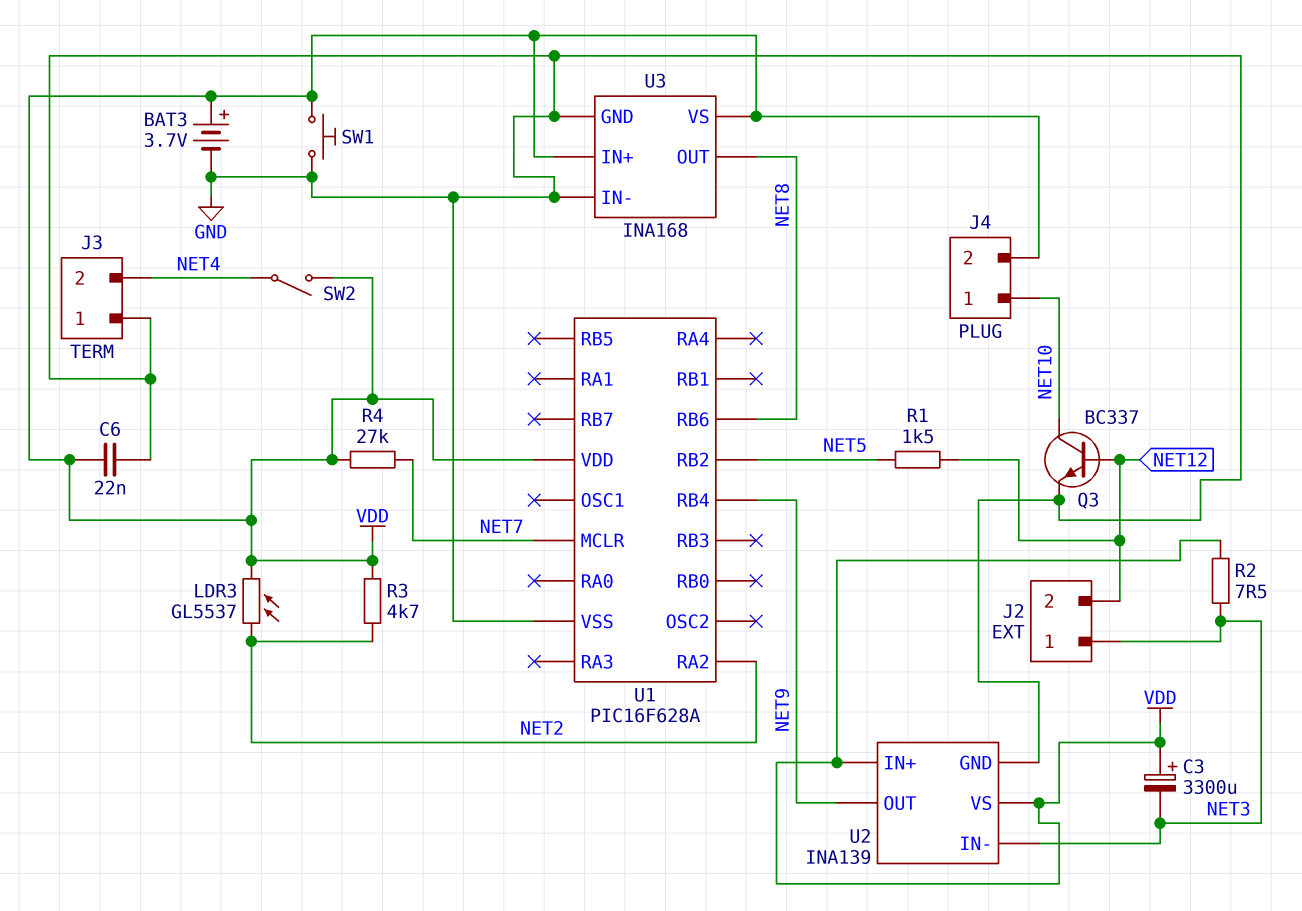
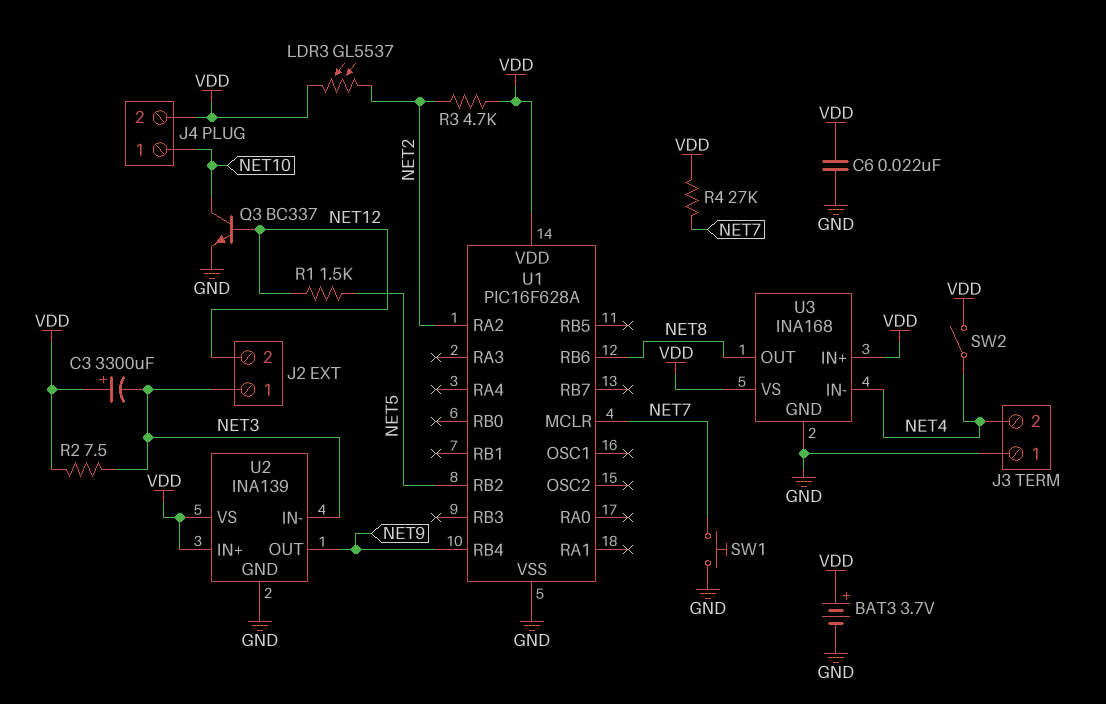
SW1: button (GND, VDD) -> button (GND, NET7)
U3 pin IN-: GND -> NET4

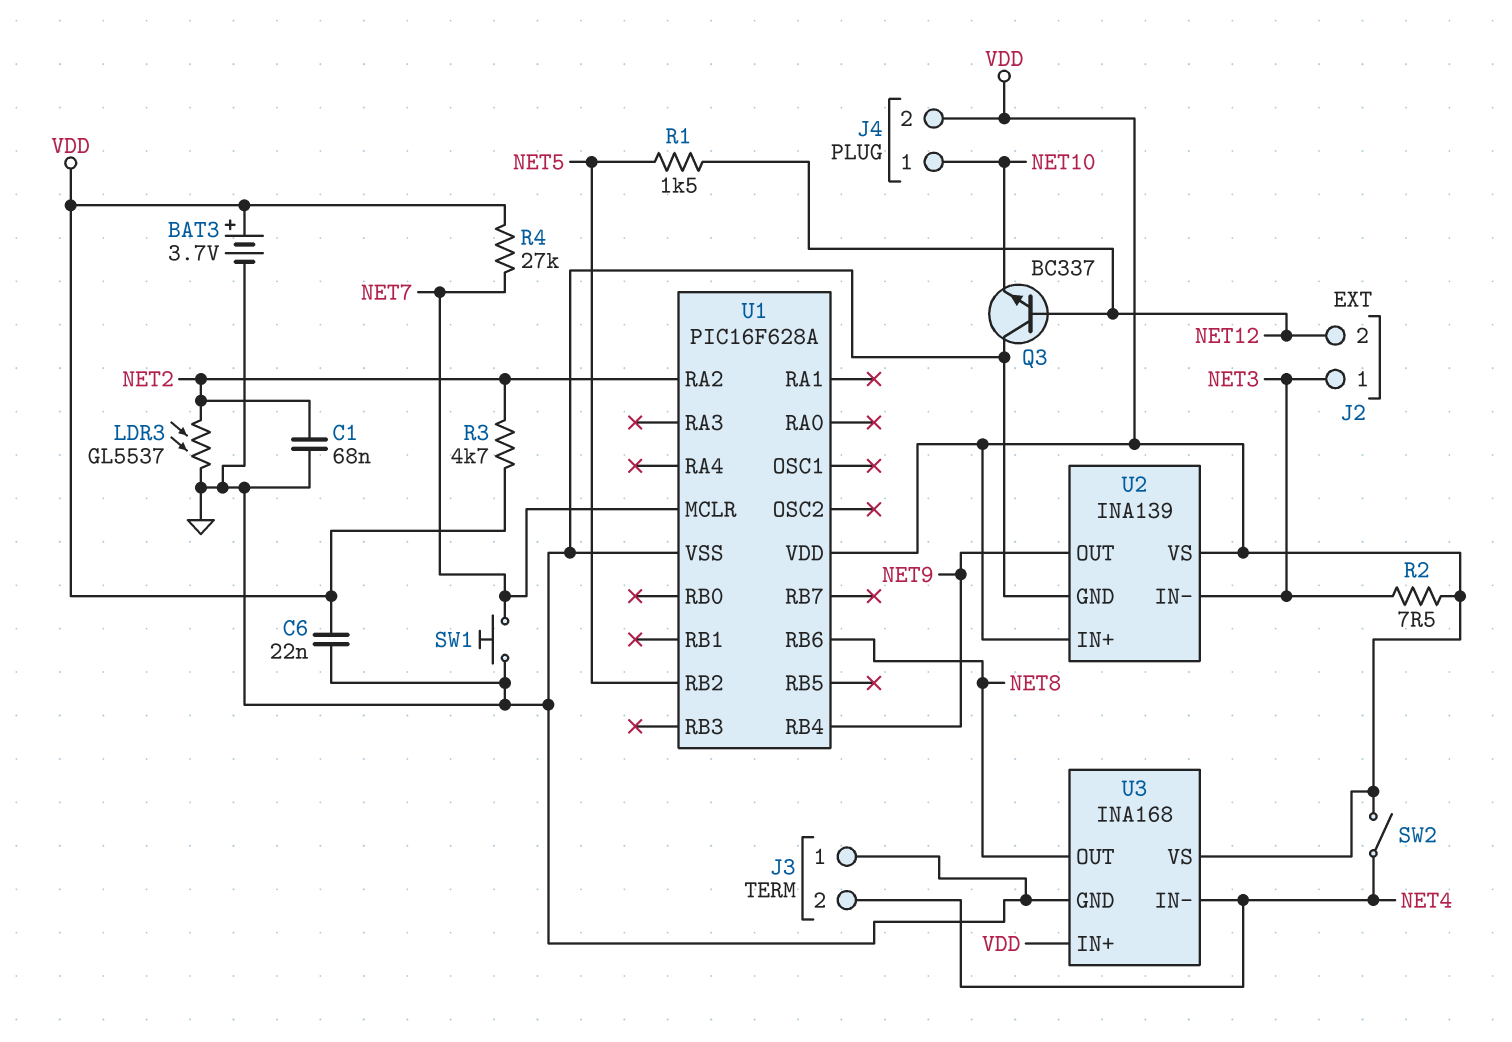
C1: none -> 68nF (GND, NET2)
C3: 3300uF (plus VDD, minus NET3) -> none
LDR3: GL5537 (NET2, VDD) -> GL5537 (GND, NET2)
Q3: NPN BC337 (B NET12, C NET10, E GND) -> NPN BC337 (B NET12, C GND, E NET10)

